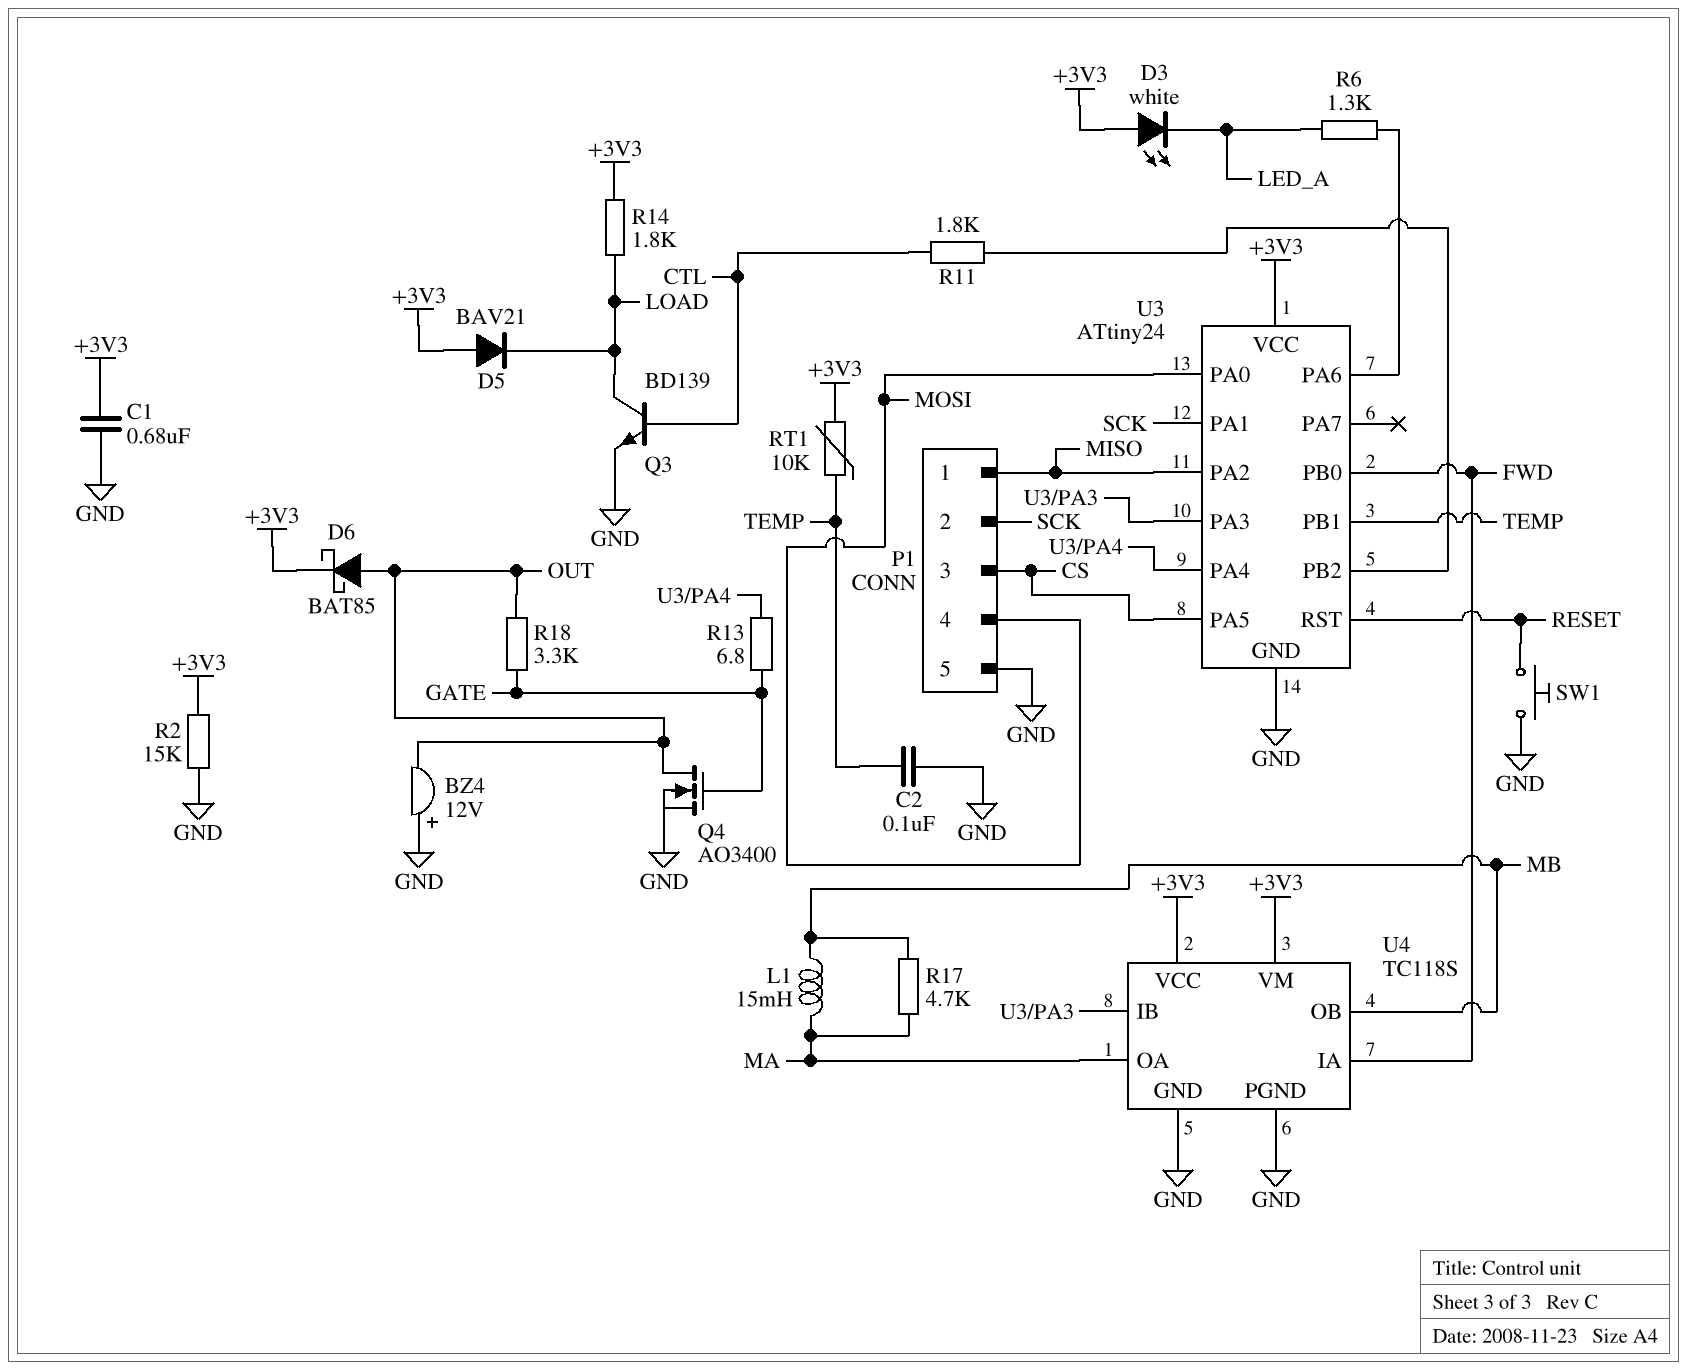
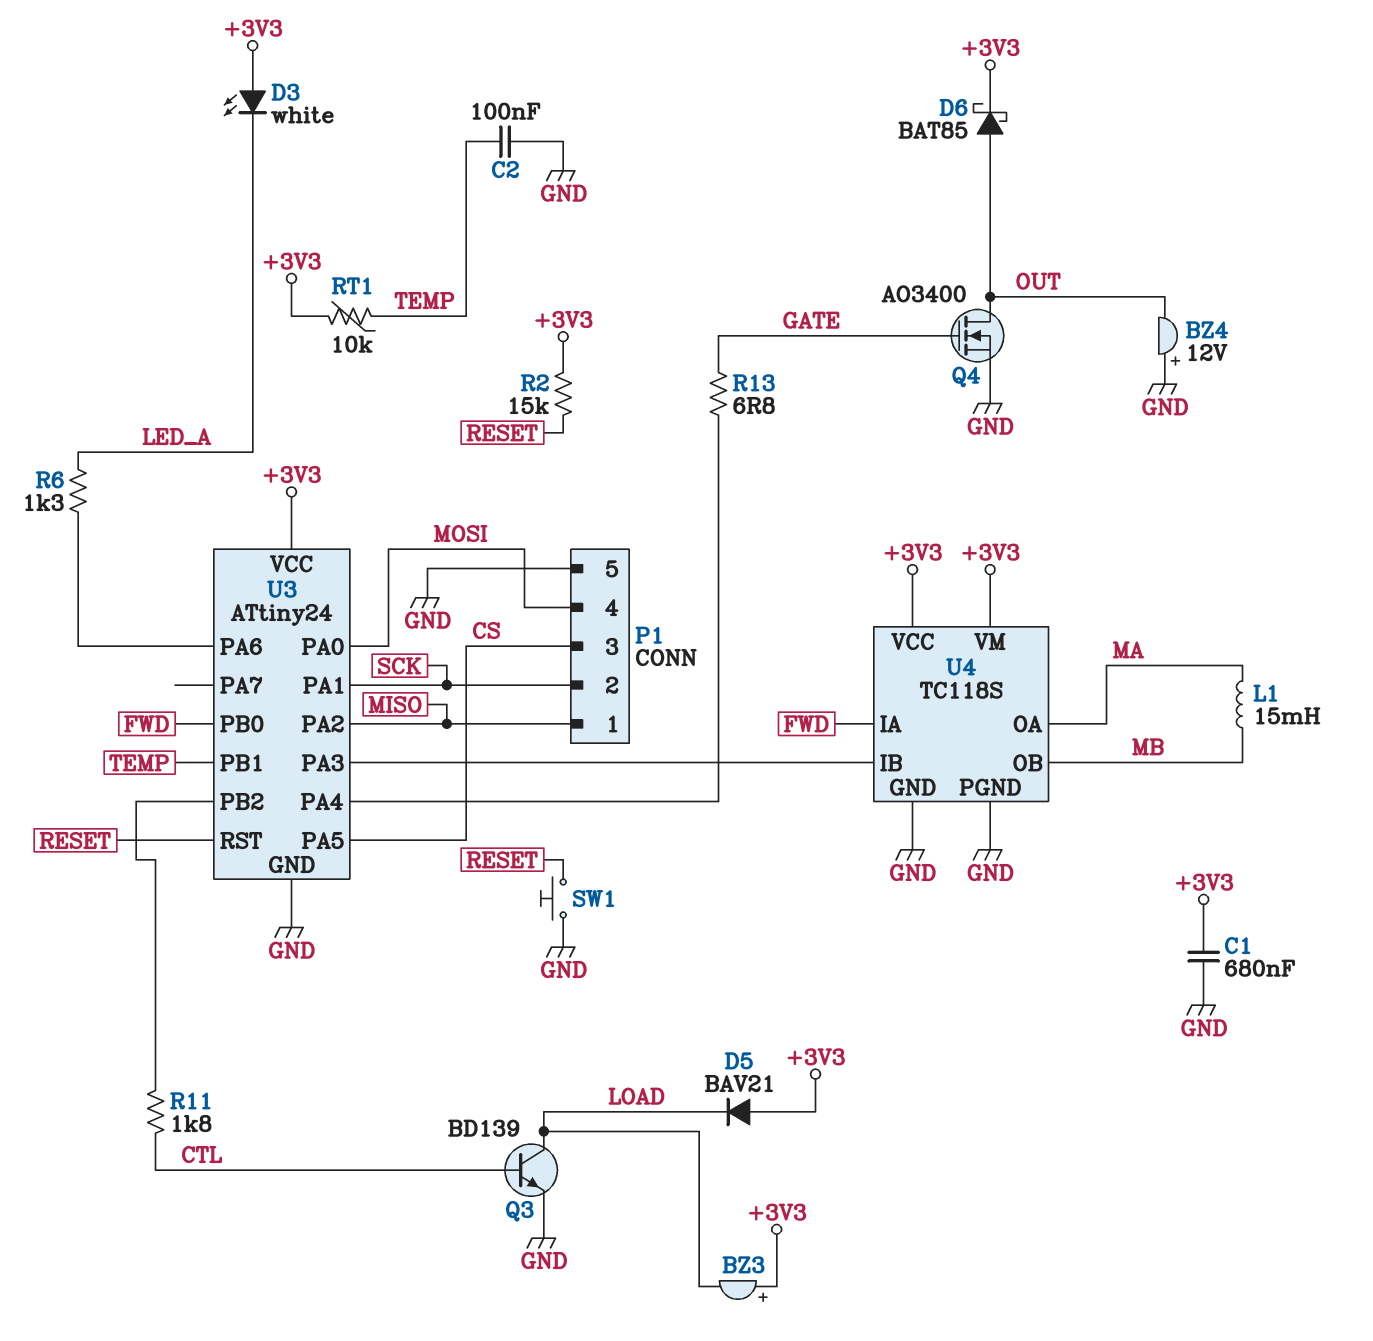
BZ3: none -> buzzer (plus +3V3, minus LOAD)
R2: 15k (+3V3, GND) -> 15k (+3V3, RESET)
R14: 1.8k (+3V3, LOAD) -> none
R17: 4.7k (MA, MB) -> none
R18: 3.3k (GATE, OUT) -> none

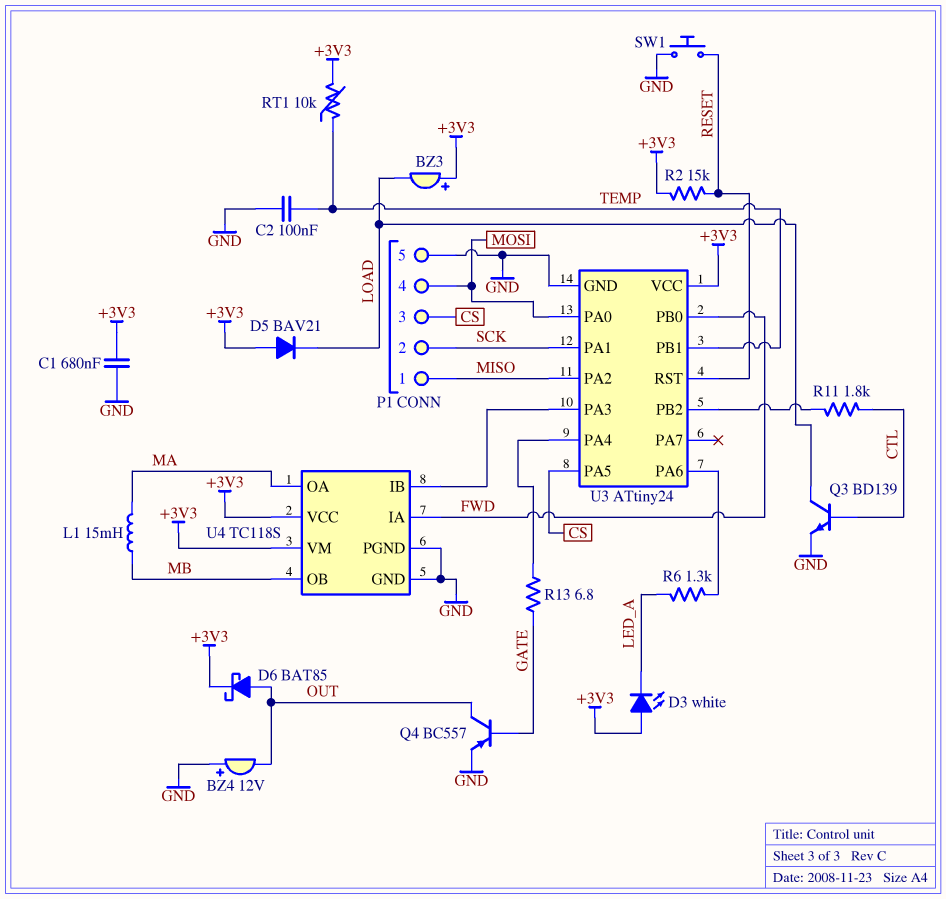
Q4: NMOS AO3400 (G GATE, D OUT, S GND) -> PNP BC557 (B GATE, C OUT, E GND)

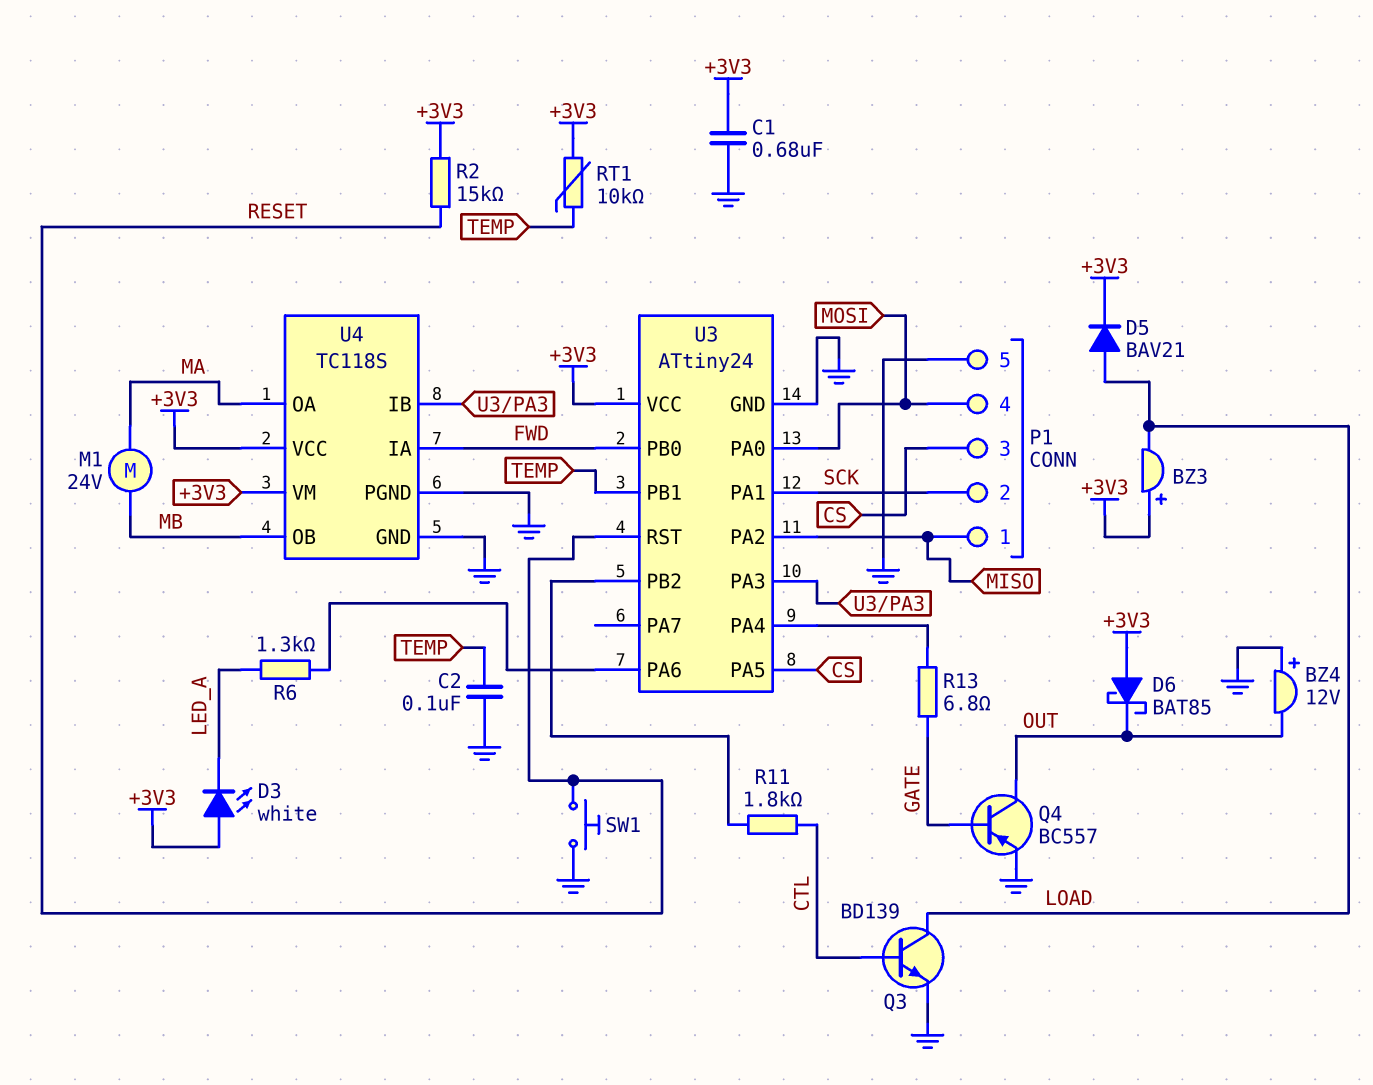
D5: diode BAV21 (A +3V3, K LOAD) -> diode BAV21 (A LOAD, K +3V3)
D6: schottky BAT85 (A OUT, K +3V3) -> schottky BAT85 (A +3V3, K OUT)
L1: 15mH (MA, MB) -> none
M1: none -> motor 24V (MA, MB)

